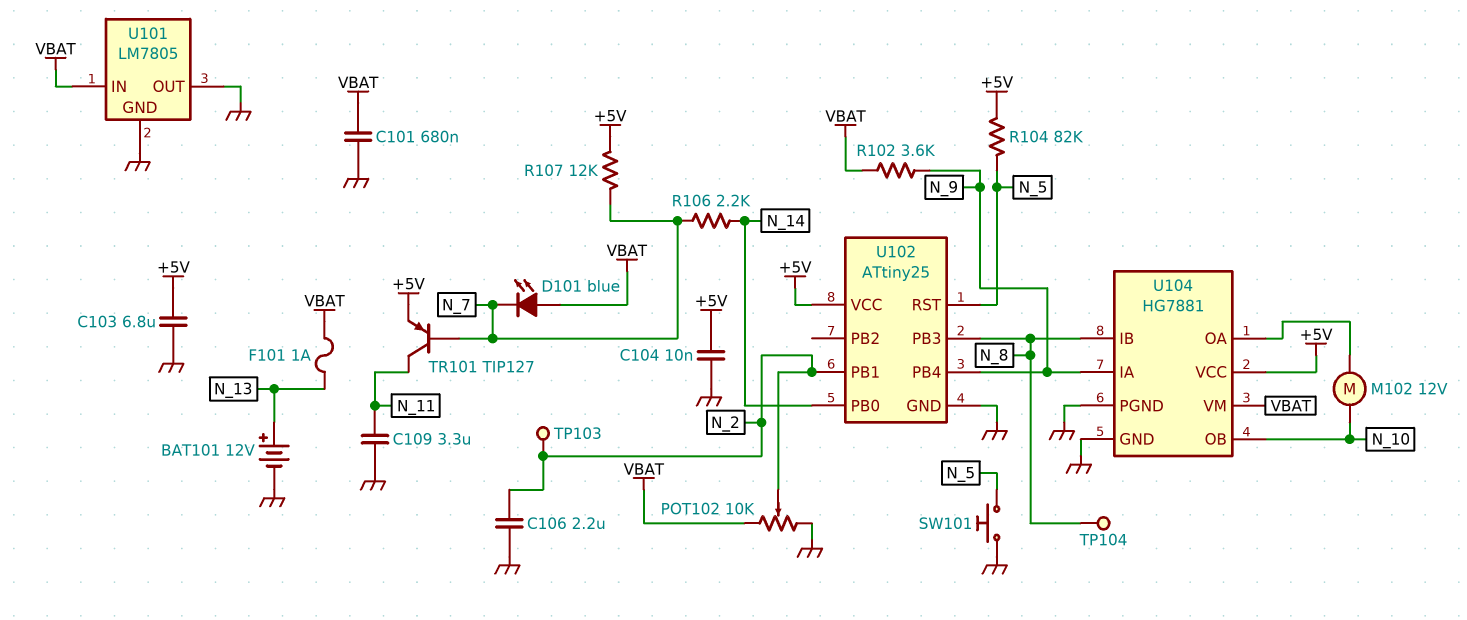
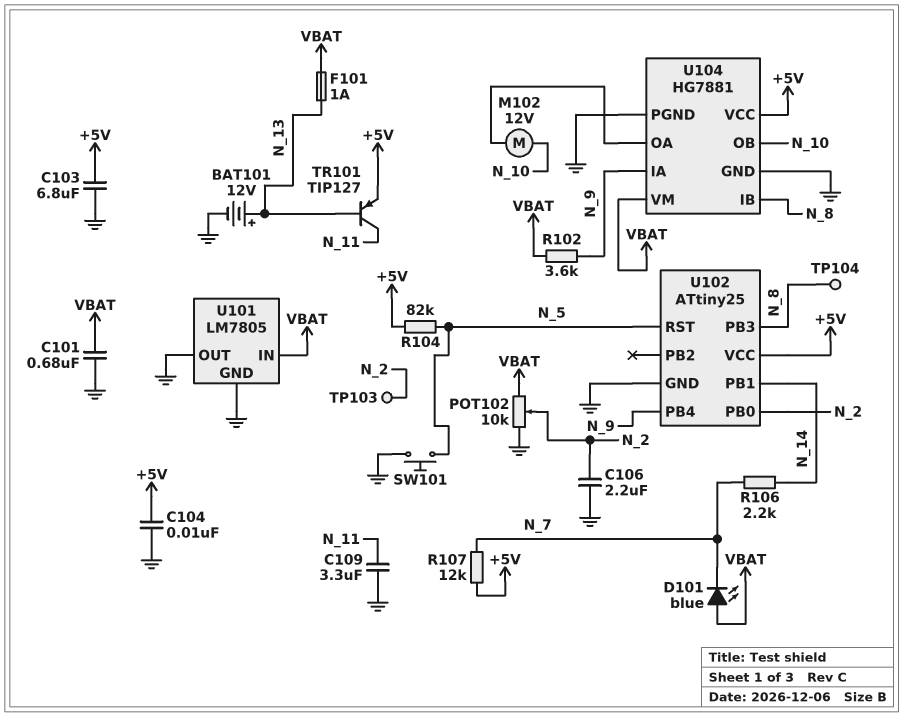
TR101: PNP TIP127 (B N_7, C N_11, E +5V) -> PNP TIP127 (B N_13, C N_11, E +5V)
U102 pin PB0: N_14 -> N_2
U102 pin PB1: N_2 -> N_14

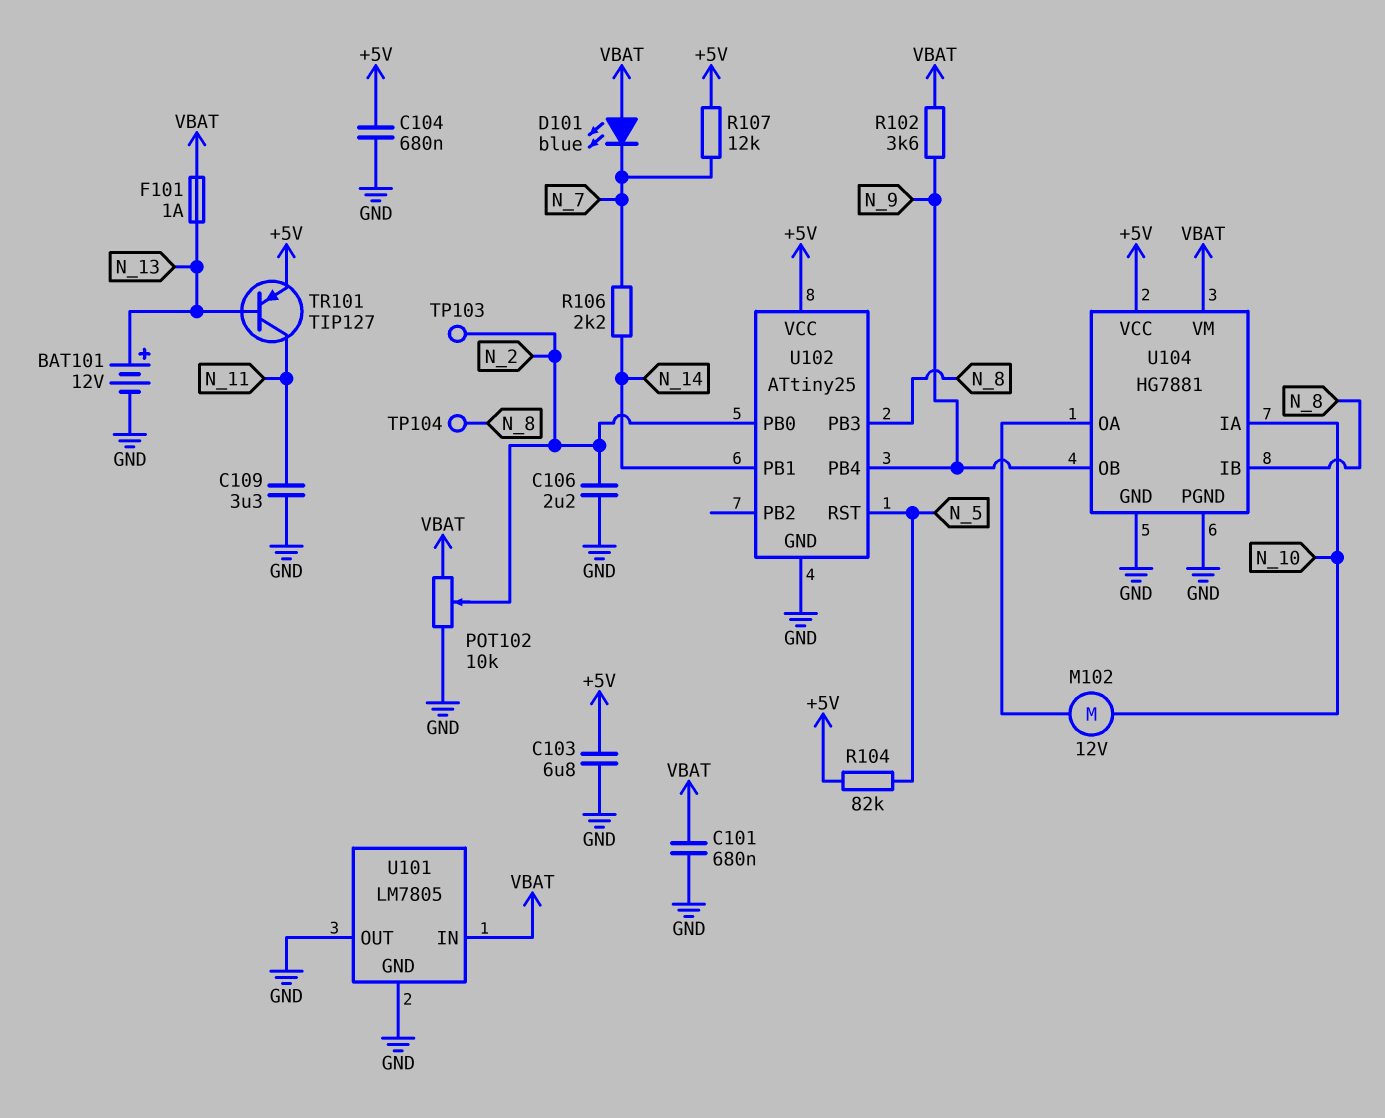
C104: 10nF (+5V, GND) -> 680nF (+5V, GND)
SW101: button (GND, N_5) -> none
U104 pin IA: N_9 -> N_10
U104 pin OB: N_10 -> N_9

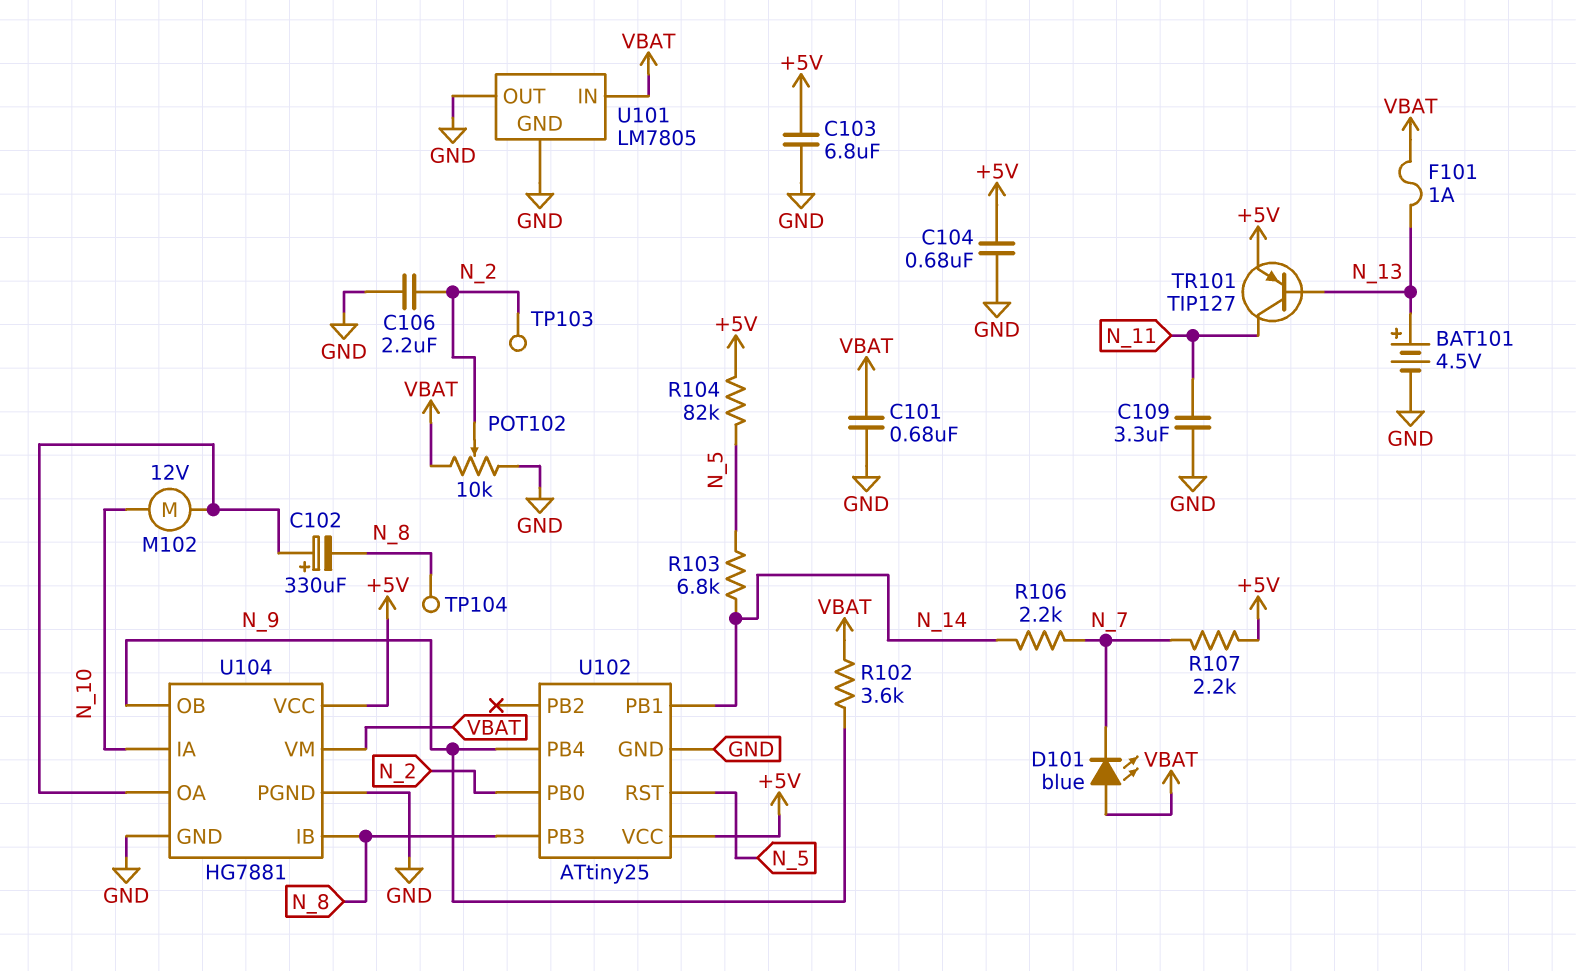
BAT101: 12V (plus N_13, minus GND) -> 4.5V (plus N_13, minus GND)
C102: none -> 330uF (plus U104/OA, minus N_8)
R103: none -> 6.8k (N_5, N_14)
R107: 12k (+5V, N_7) -> 2.2k (+5V, N_7)

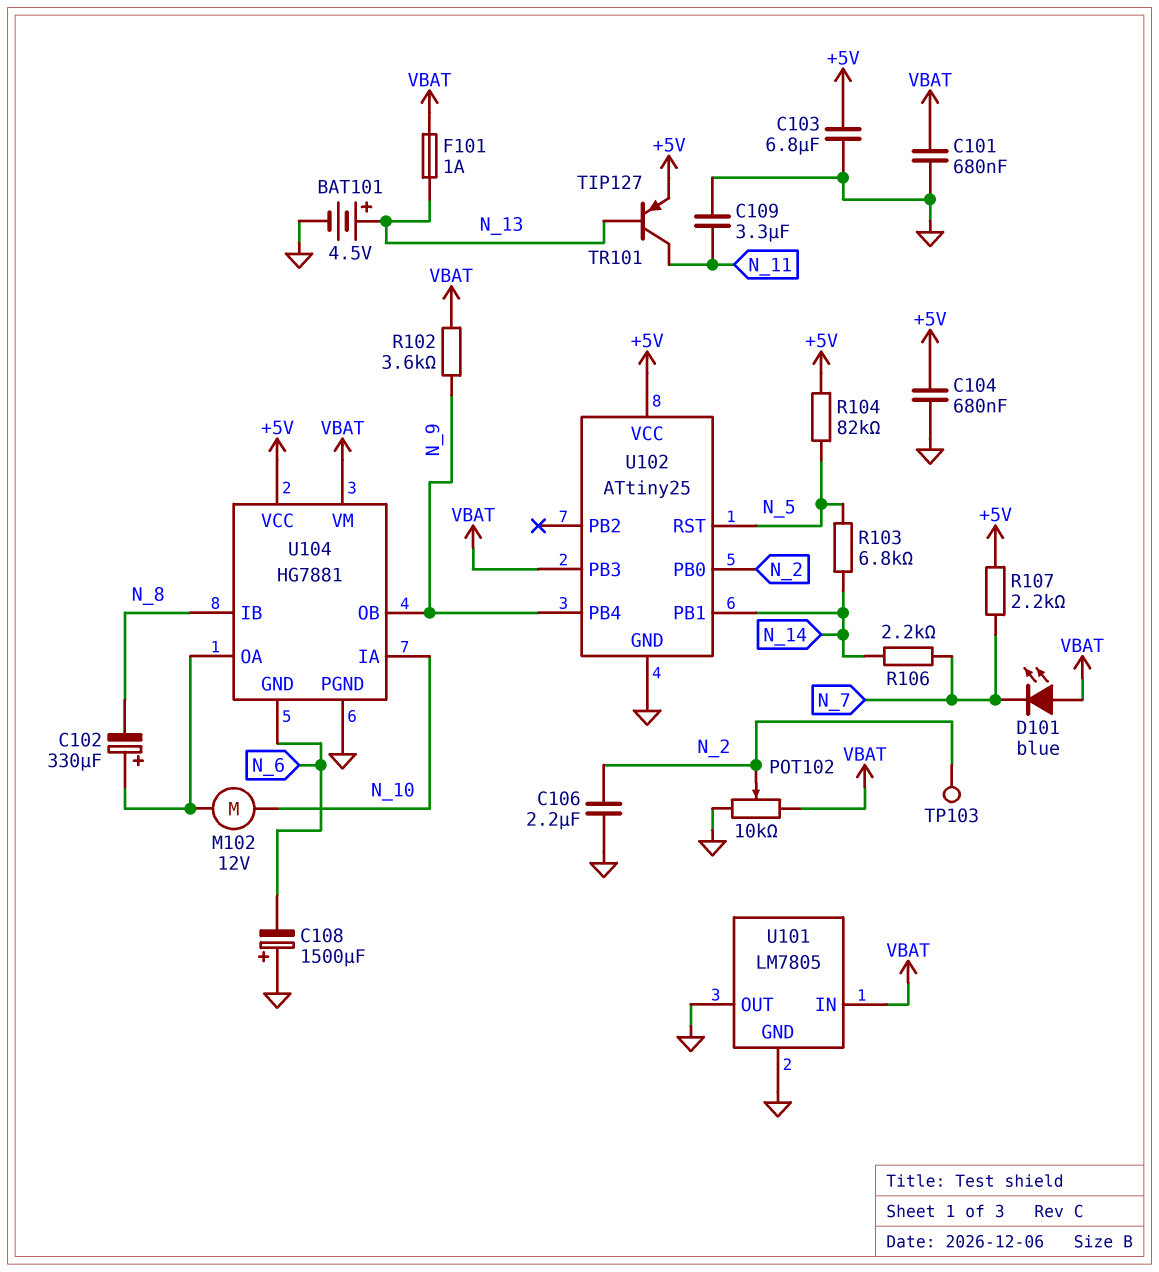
C108: none -> 1500uF (plus GND, minus N_6)
TP104: test point (N_8) -> none
U102 pin PB3: N_8 -> VBAT
U104 pin GND: GND -> N_6

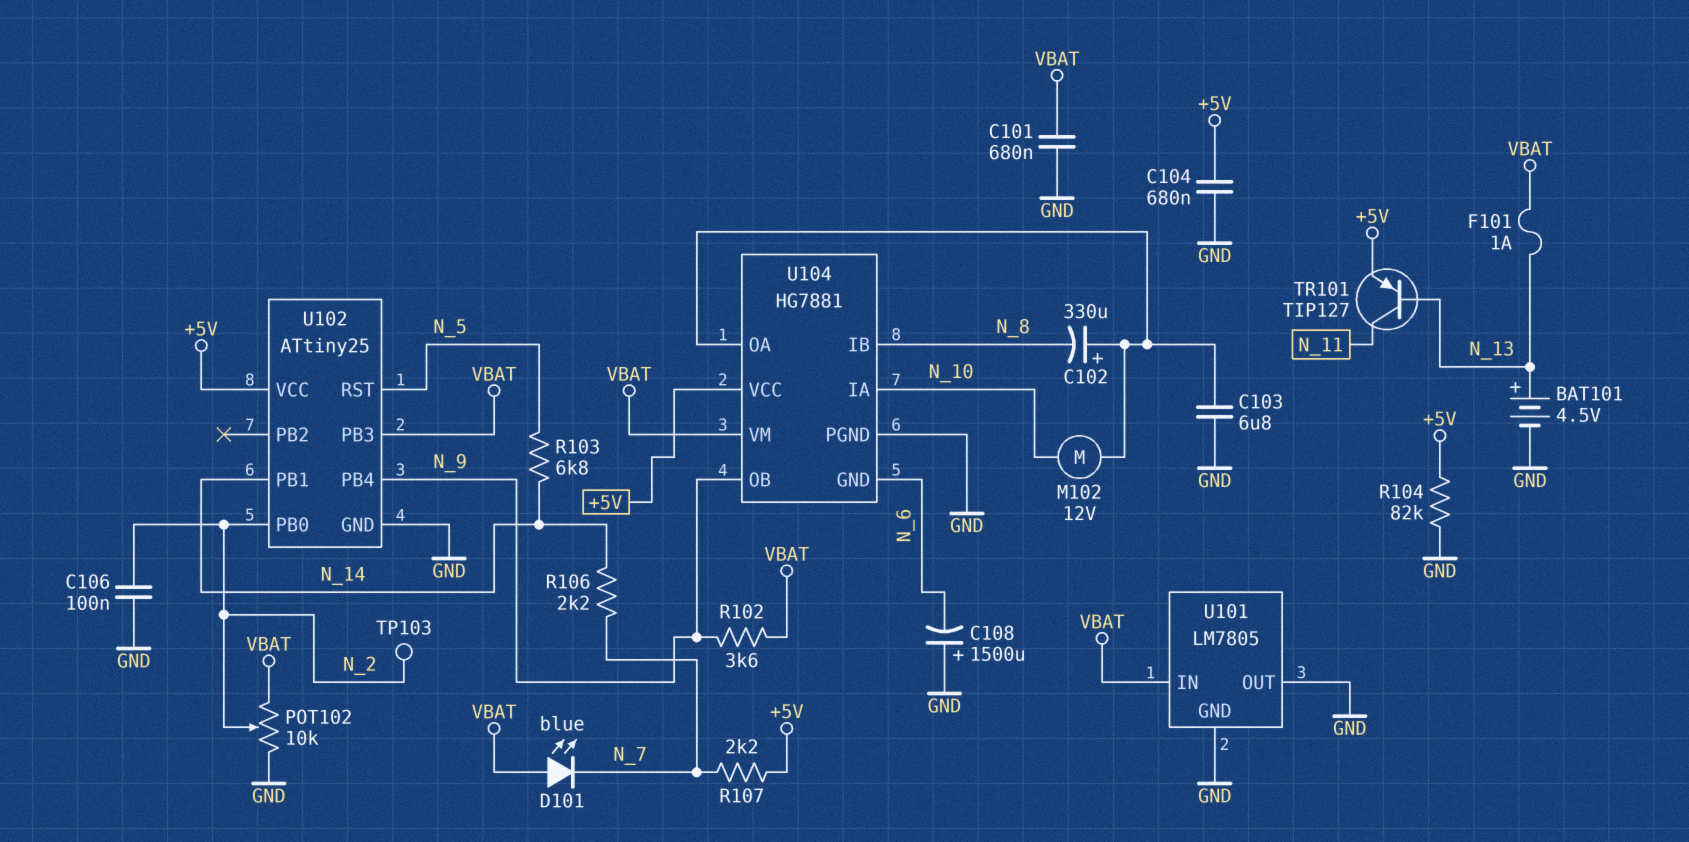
C103: 6.8uF (+5V, GND) -> 6.8uF (GND, U104/OA)
C106: 2.2uF (GND, N_2) -> 100nF (GND, N_2)
C109: 3.3uF (GND, N_11) -> none
R104: 82k (+5V, N_5) -> 82k (+5V, GND)

